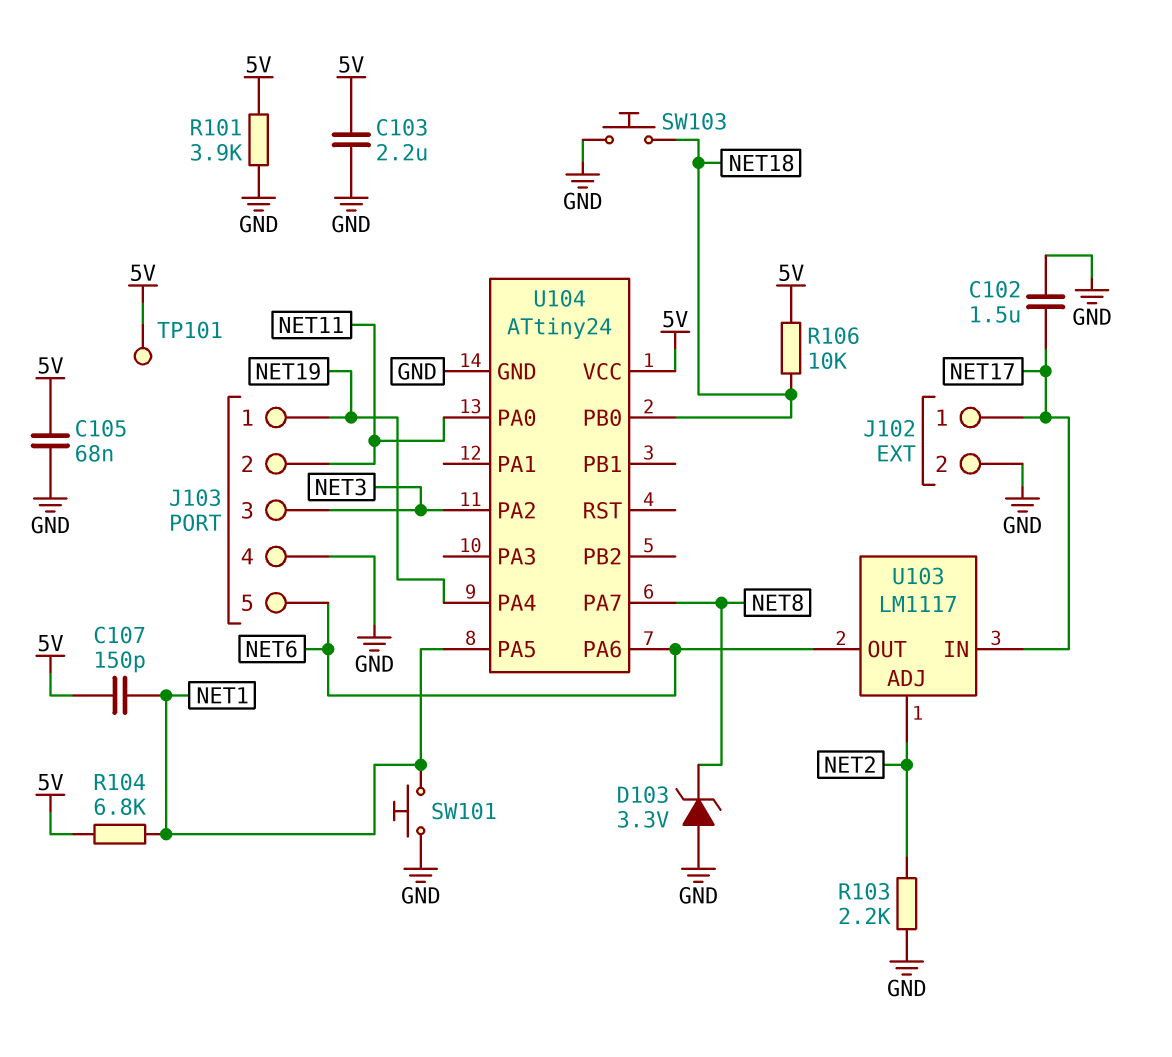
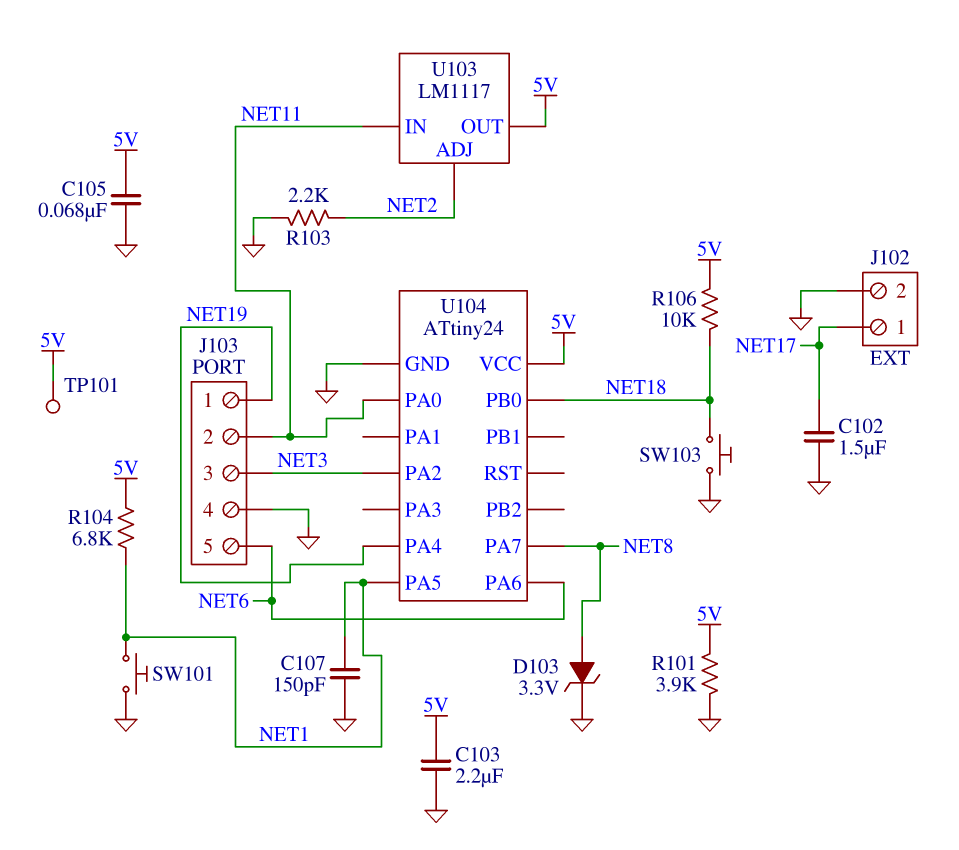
C107: 150pF (5V, NET1) -> 150pF (GND, NET1)
D103: zener 3.3V (A GND, K NET8) -> zener 3.3V (A NET8, K GND)
U103 pin IN: NET17 -> NET11
U103 pin OUT: NET6 -> 5V

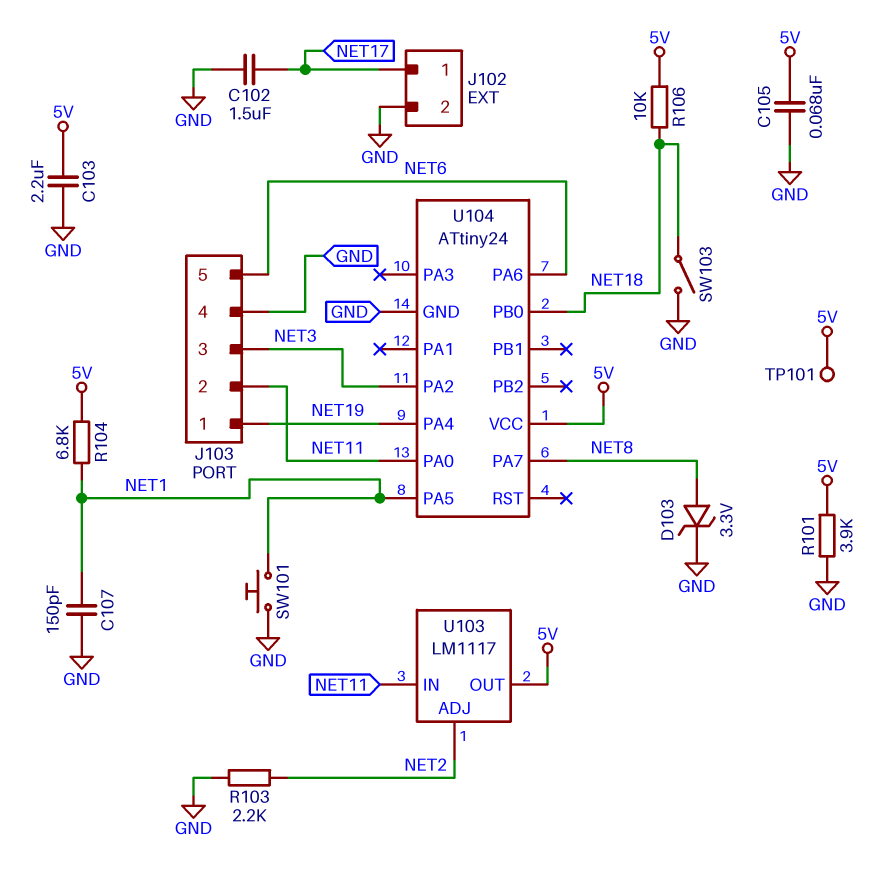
SW103: button (GND, NET18) -> switch (GND, NET18)

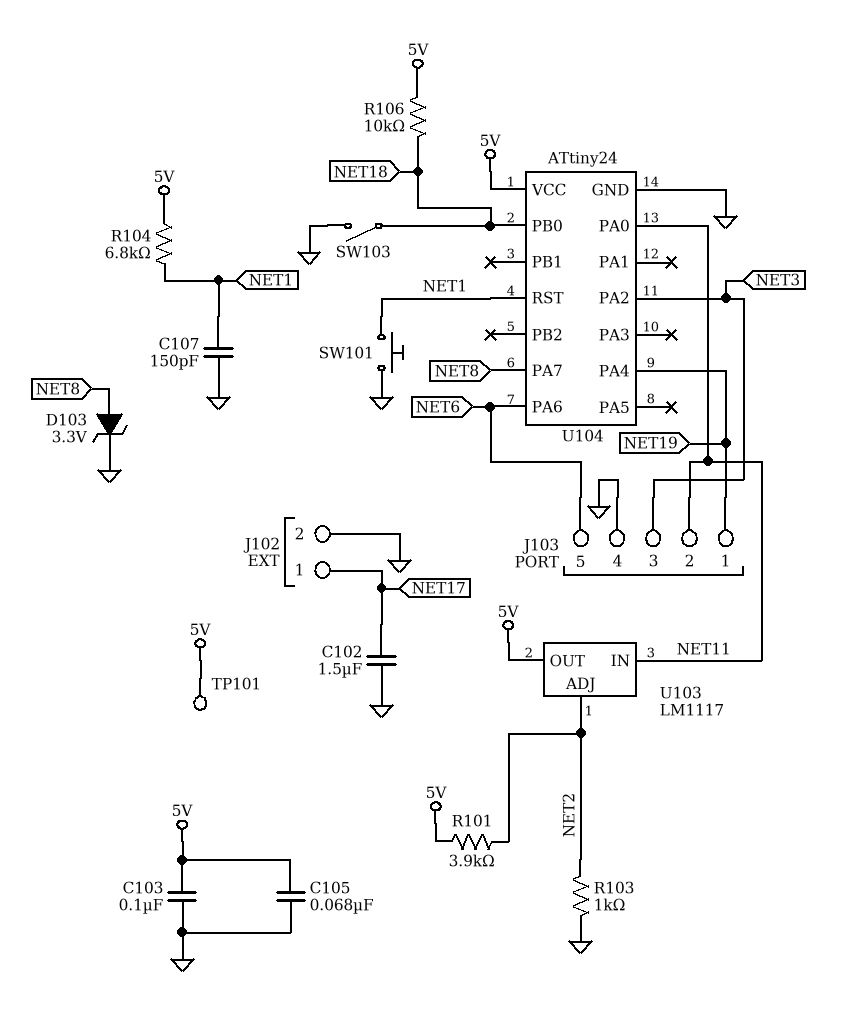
C103: 2.2uF (5V, GND) -> 100nF (5V, GND)
R101: 3.9k (5V, GND) -> 3.9k (5V, NET2)
R103: 2.2k (GND, NET2) -> 1k (GND, NET2)
U104 pin PA5: NET1 -> none
U104 pin RST: none -> NET1

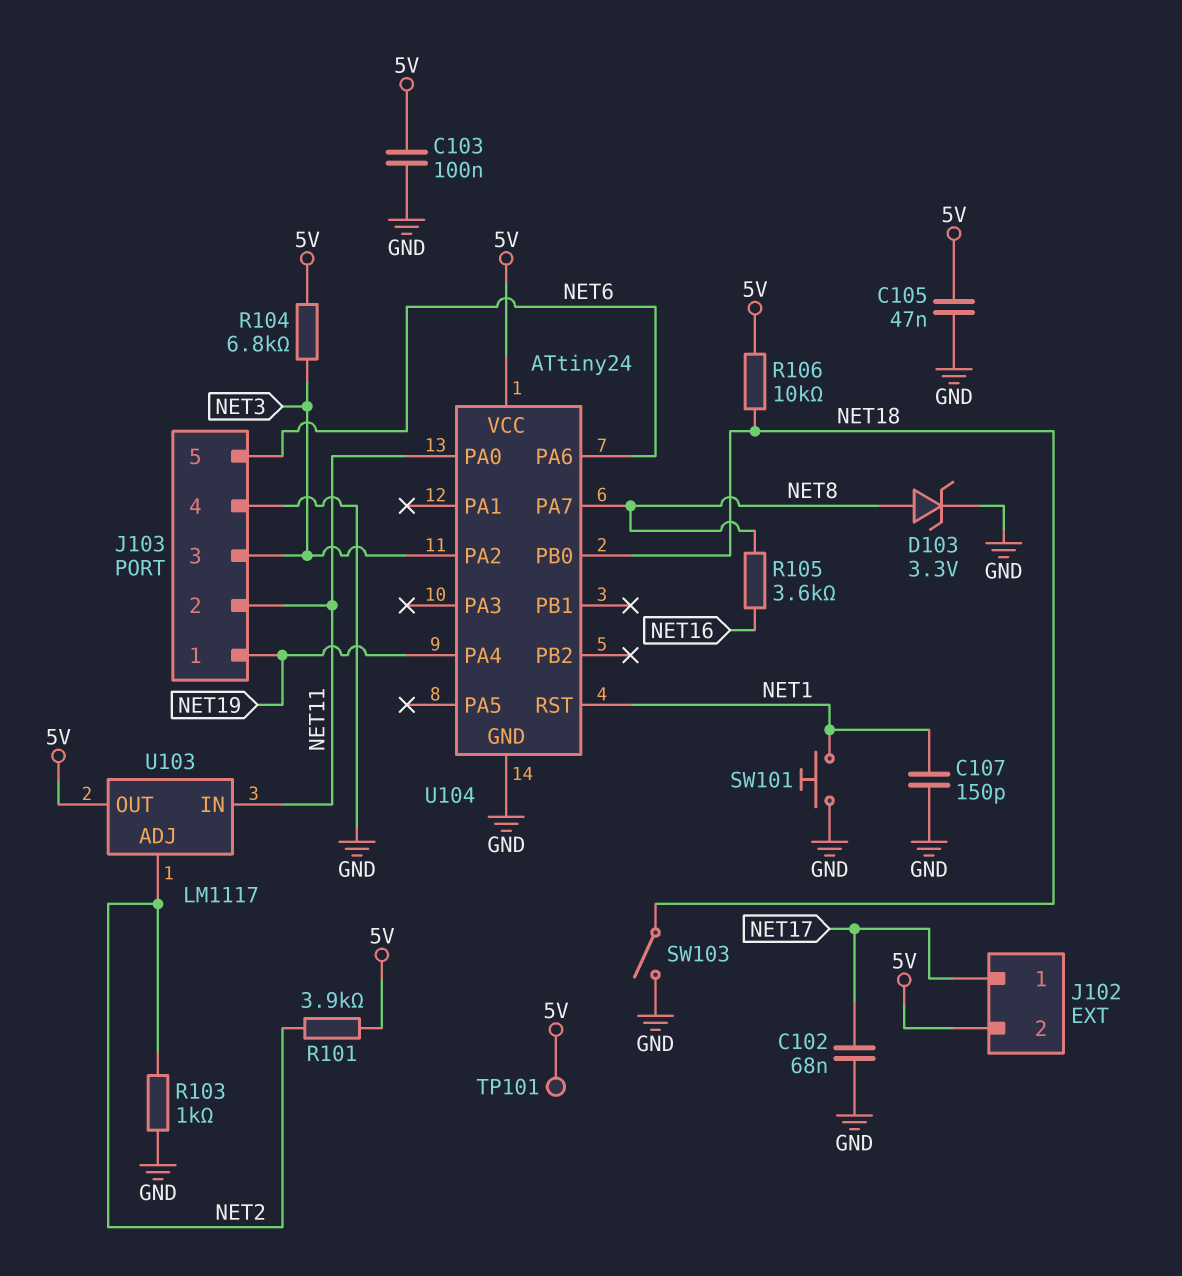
C102: 1.5uF (GND, NET17) -> 68nF (GND, NET17)
C105: 68nF (5V, GND) -> 47nF (5V, GND)
J102 pin 2: GND -> 5V
R104: 6.8k (5V, NET1) -> 6.8k (5V, NET3)
R105: none -> 3.6k (NET8, NET16)

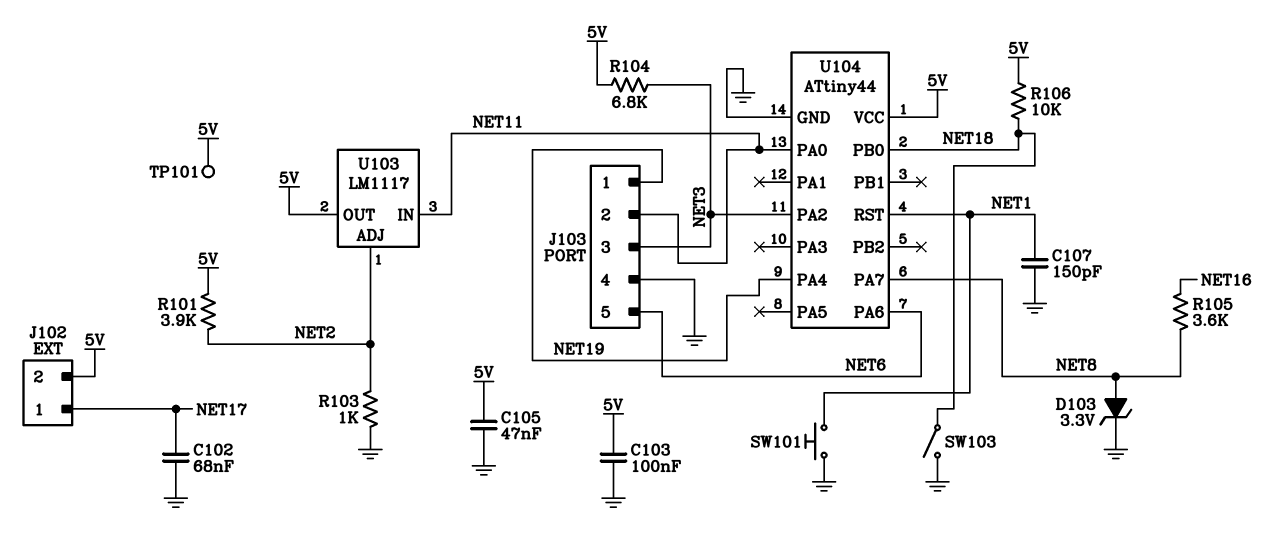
U104: ATtiny24 -> ATtiny44

